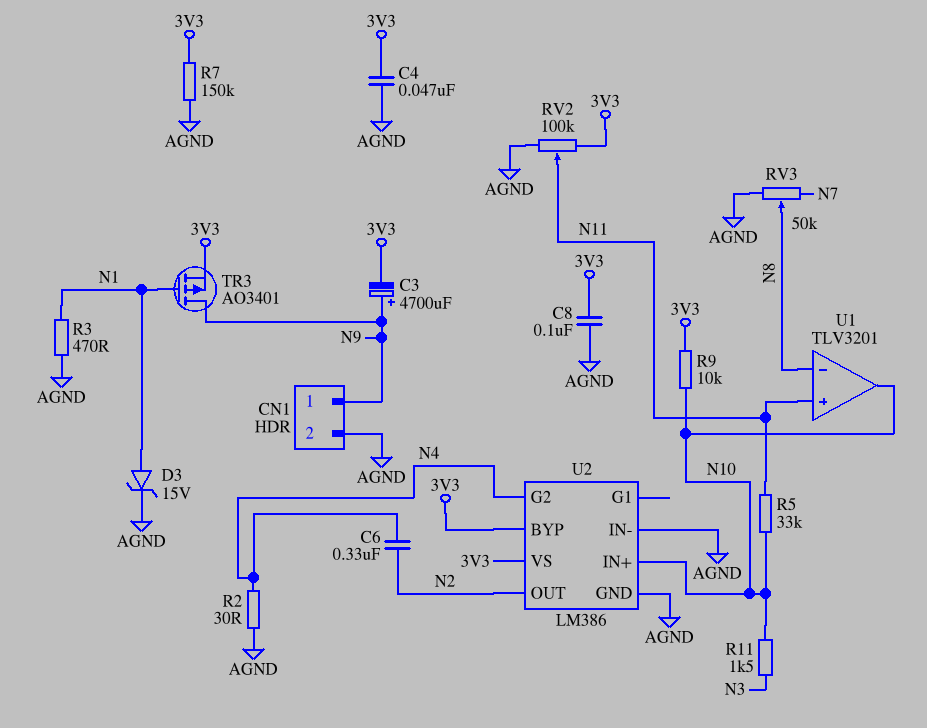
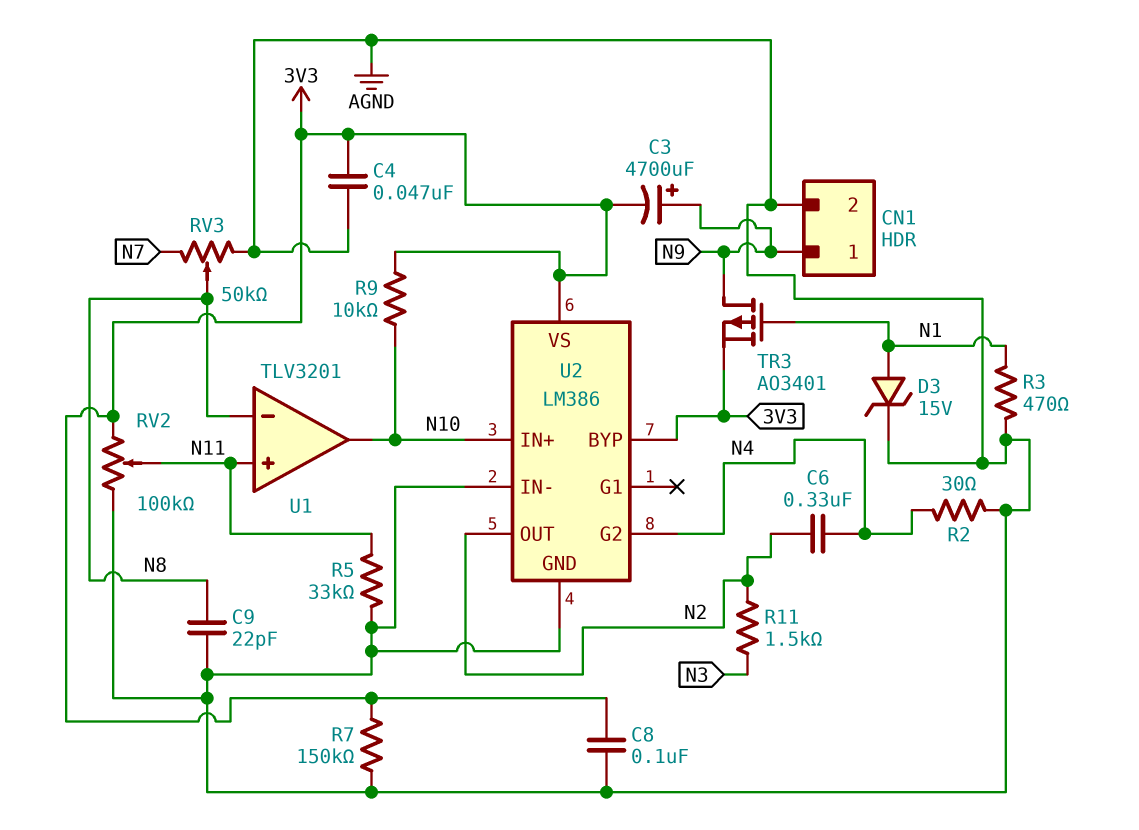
C9: none -> 22pF (AGND, N8)
R5: 33k (N10, N11) -> 33k (AGND, N11)
R11: 1.5k (N3, N10) -> 1.5k (N2, N3)

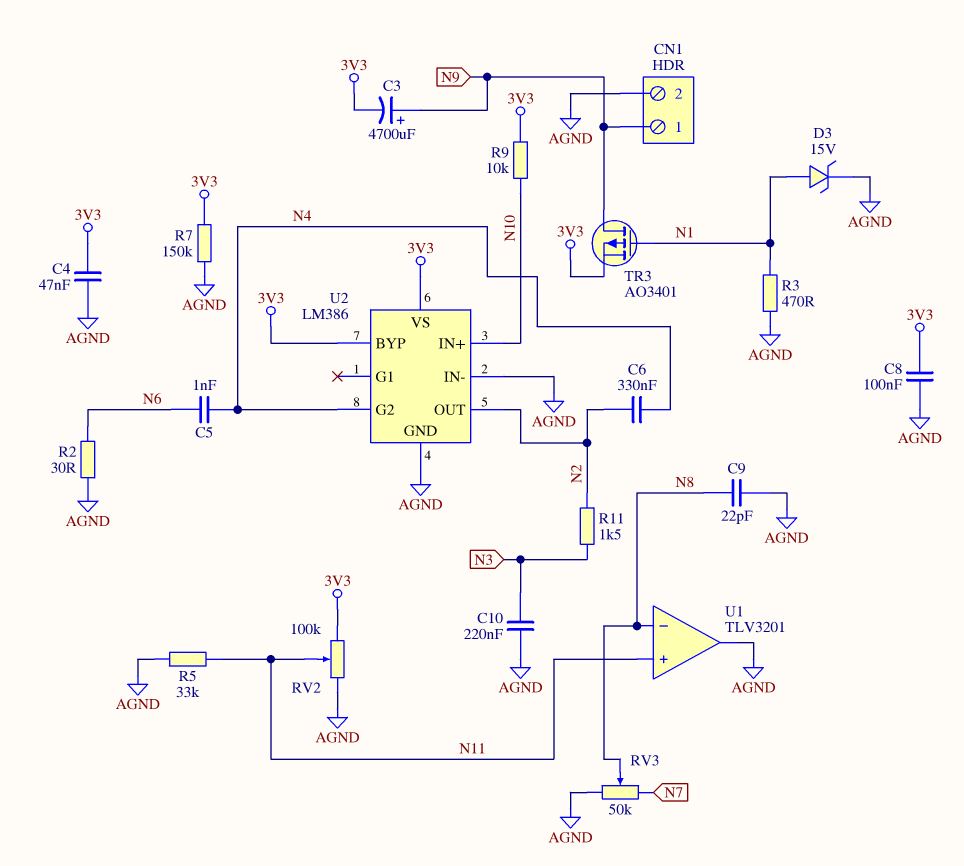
C5: none -> 1nF (N4, N6)
C10: none -> 220nF (AGND, N3)
R2: 30 (AGND, N4) -> 30 (AGND, N6)
U1 pin out: N10 -> AGND

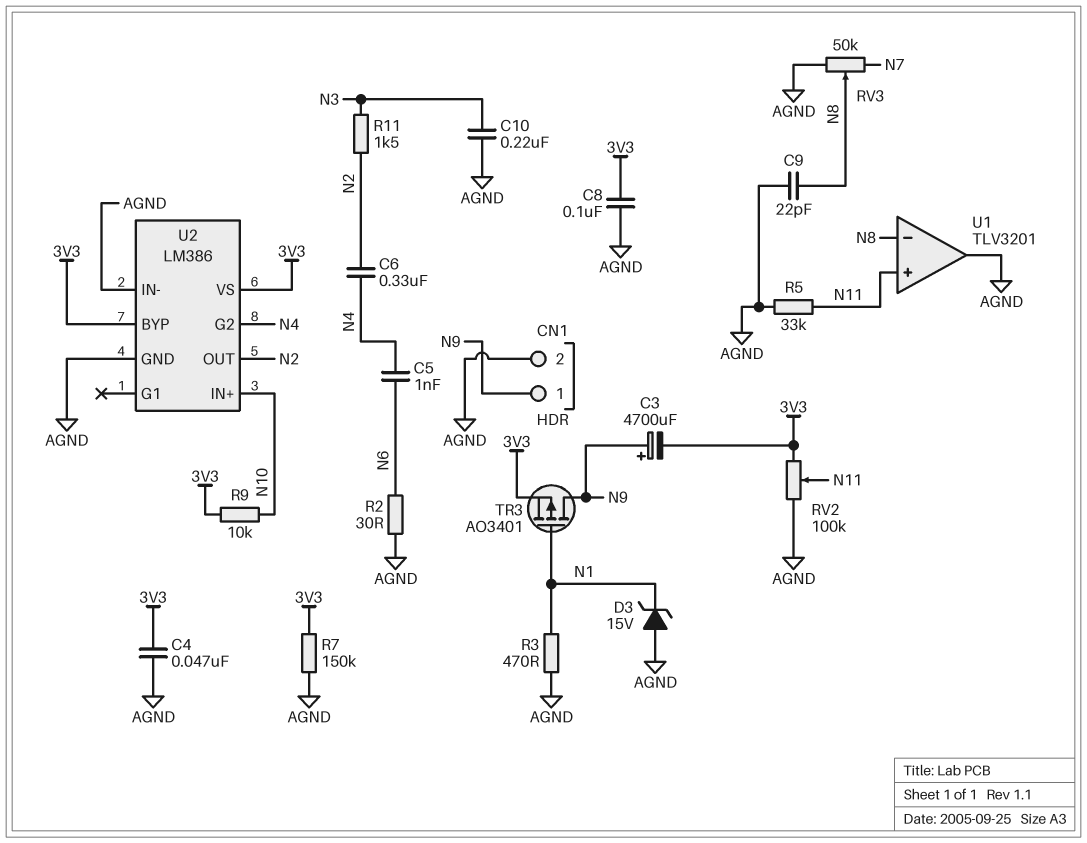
D3: zener 15V (A N1, K AGND) -> zener 15V (A AGND, K N1)

